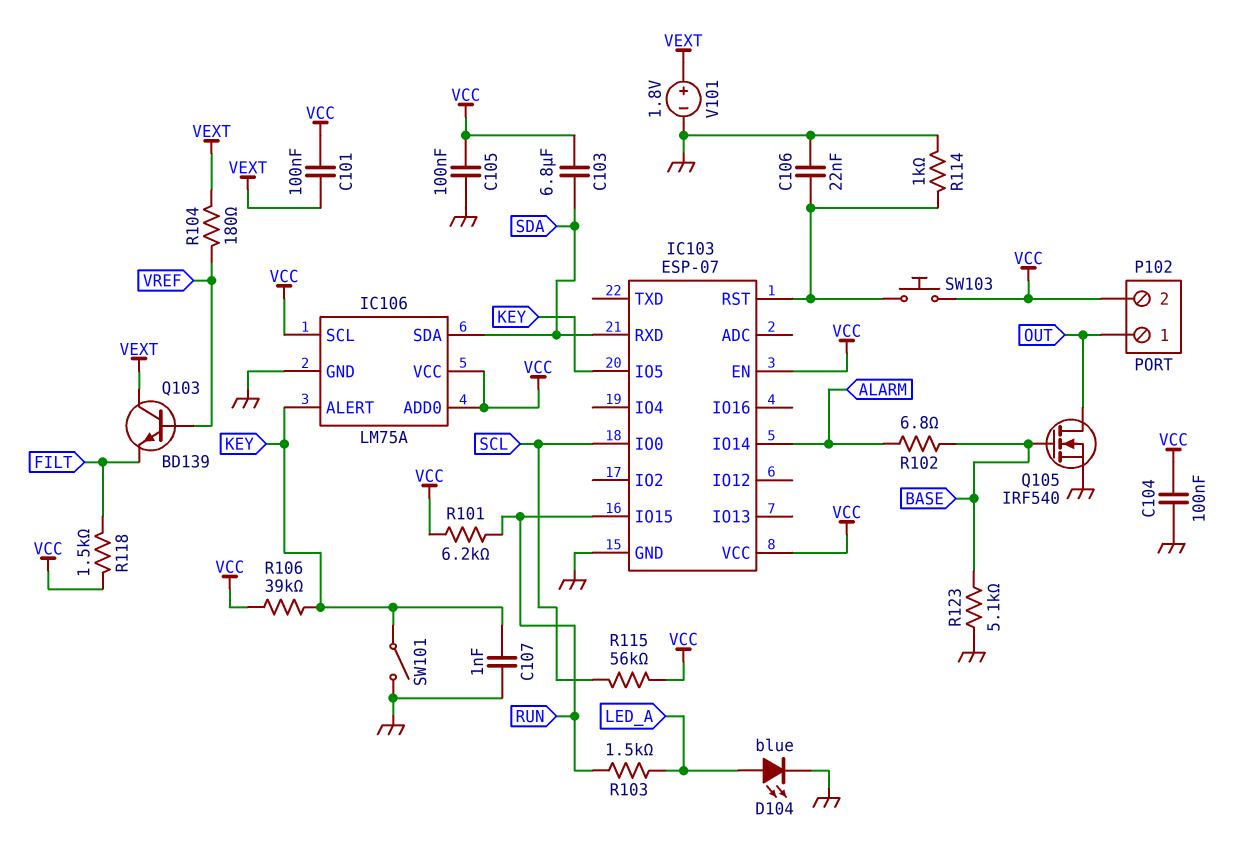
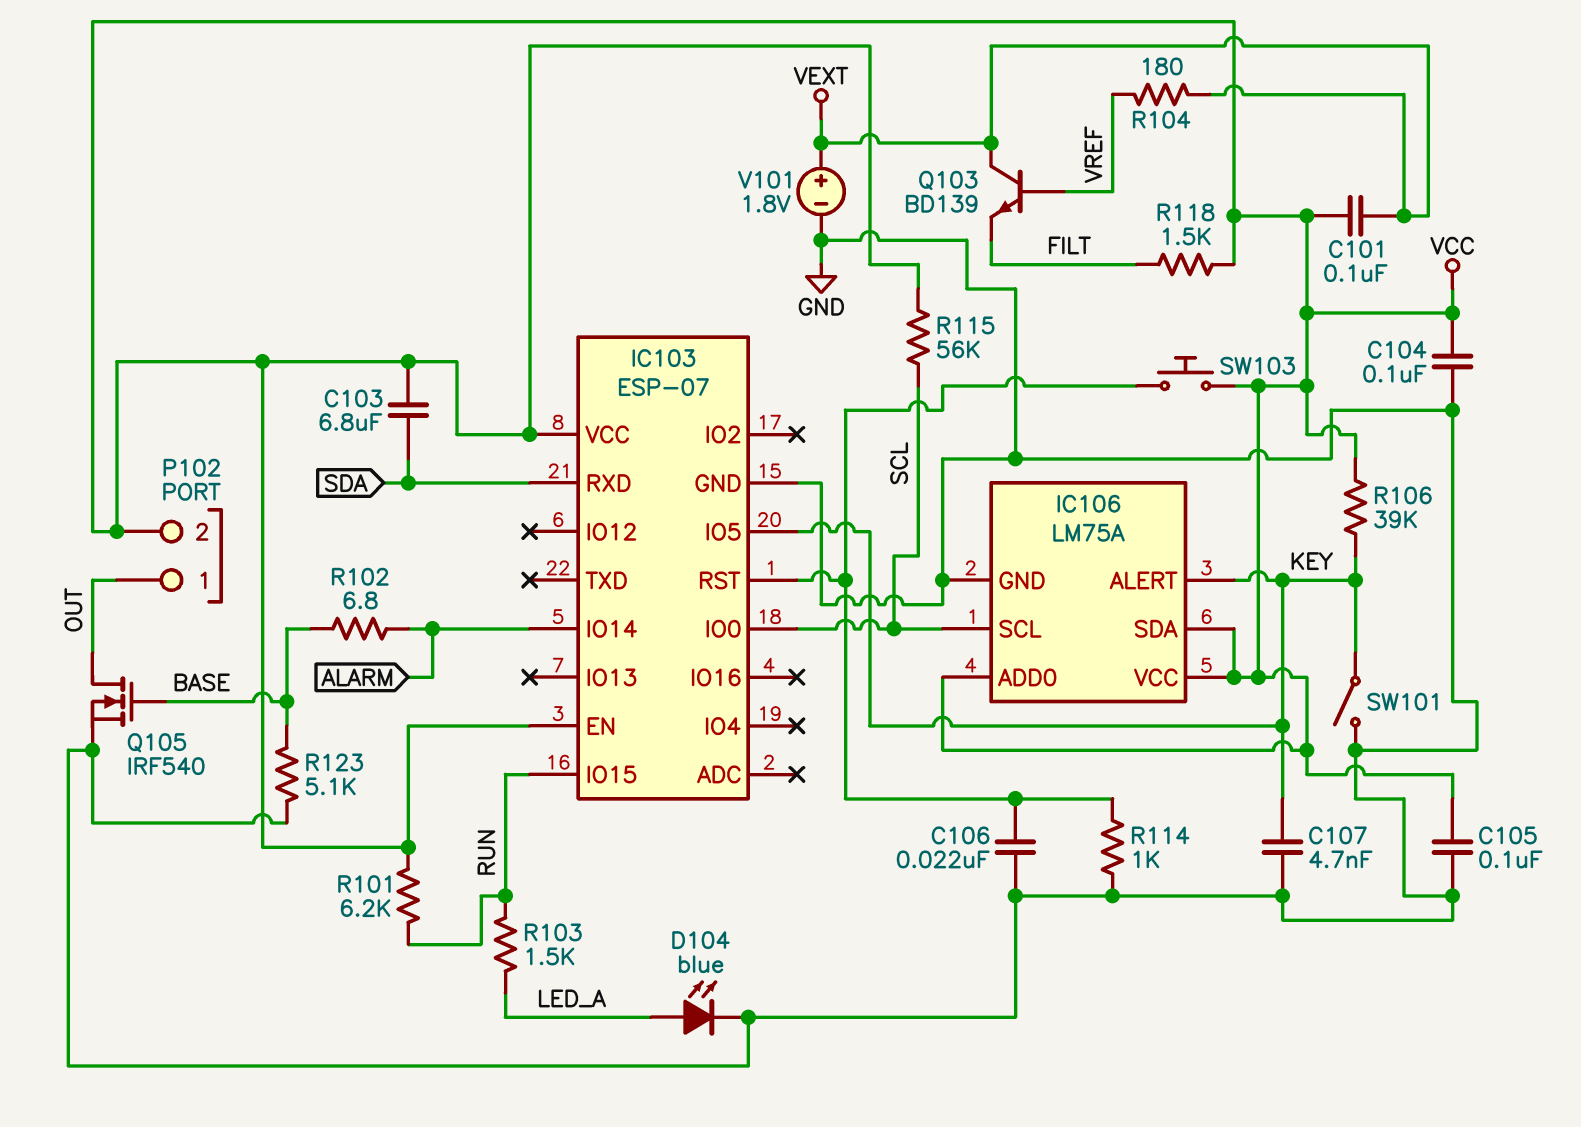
C107: 1nF (GND, KEY) -> 4.7nF (GND, KEY)
IC106 pin SCL: VCC -> SCL
IC106 pin SDA: SDA -> VCC

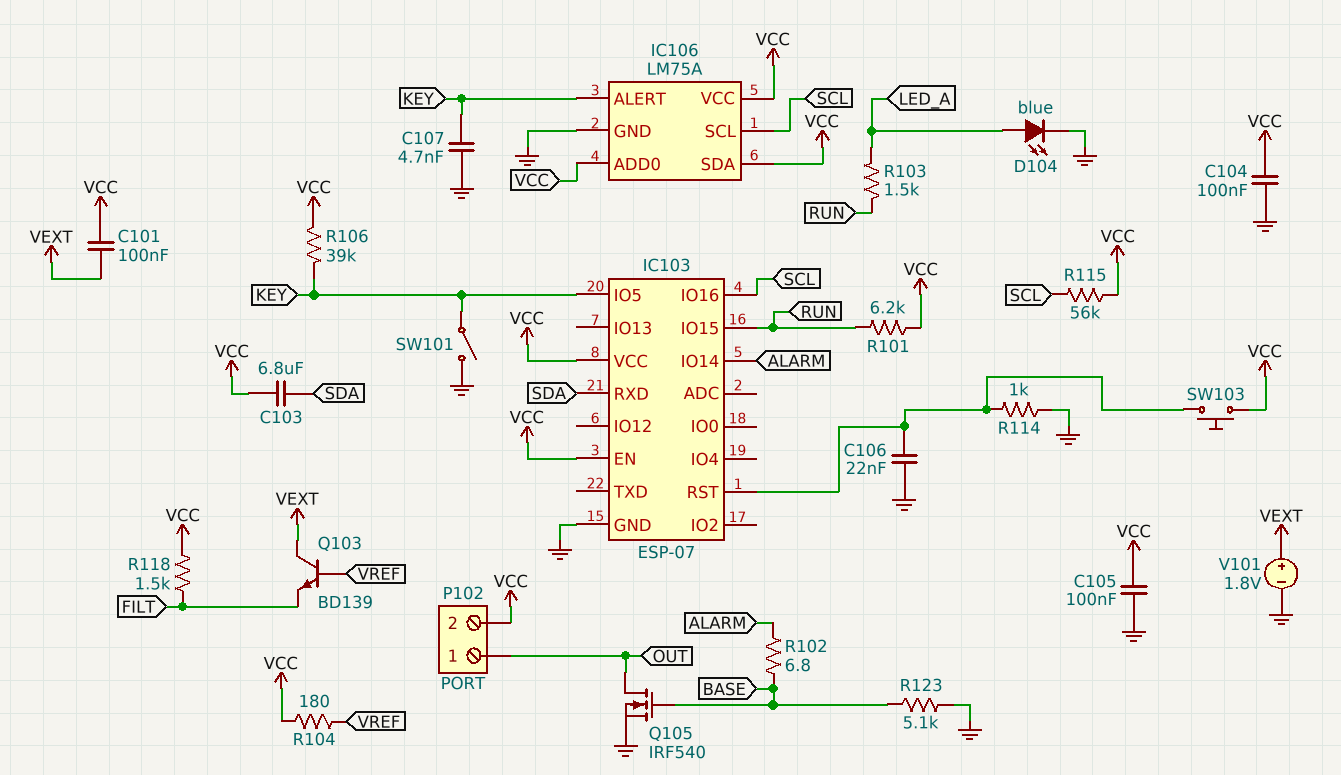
IC103 pin IO0: SCL -> none
IC103 pin IO16: none -> SCL
R104: 180 (VEXT, VREF) -> 180 (VCC, VREF)

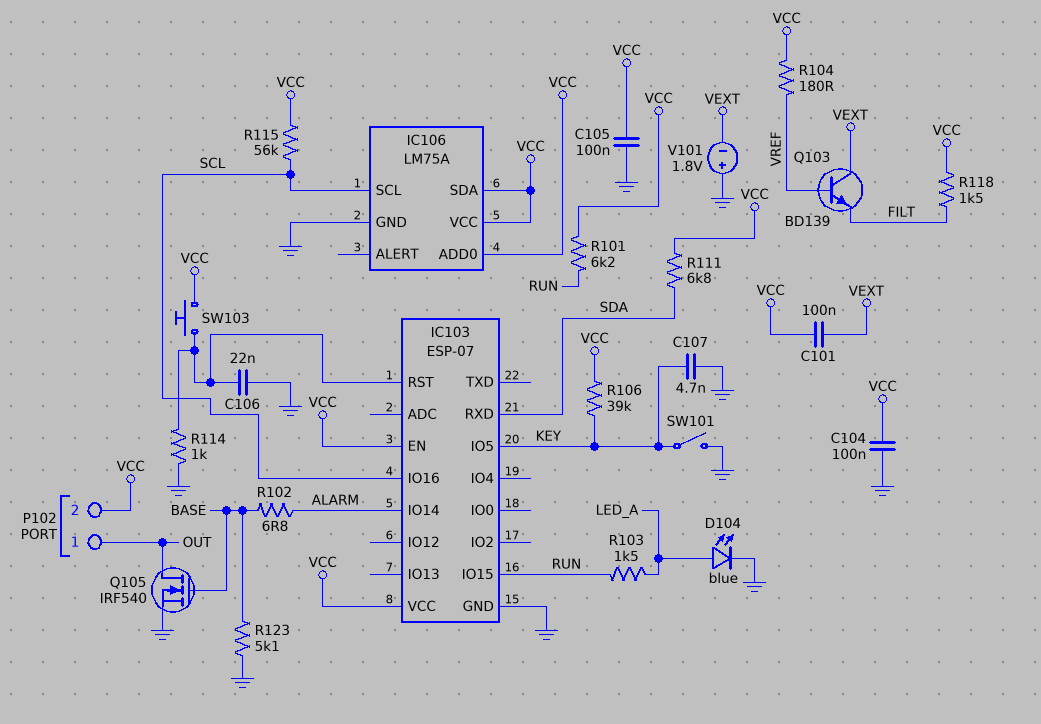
C103: 6.8uF (SDA, VCC) -> none
IC106 pin ALERT: KEY -> none
R111: none -> 6.8k (SDA, VCC)
V101: 1.8V (plus VEXT, minus GND) -> 1.8V (plus GND, minus VEXT)

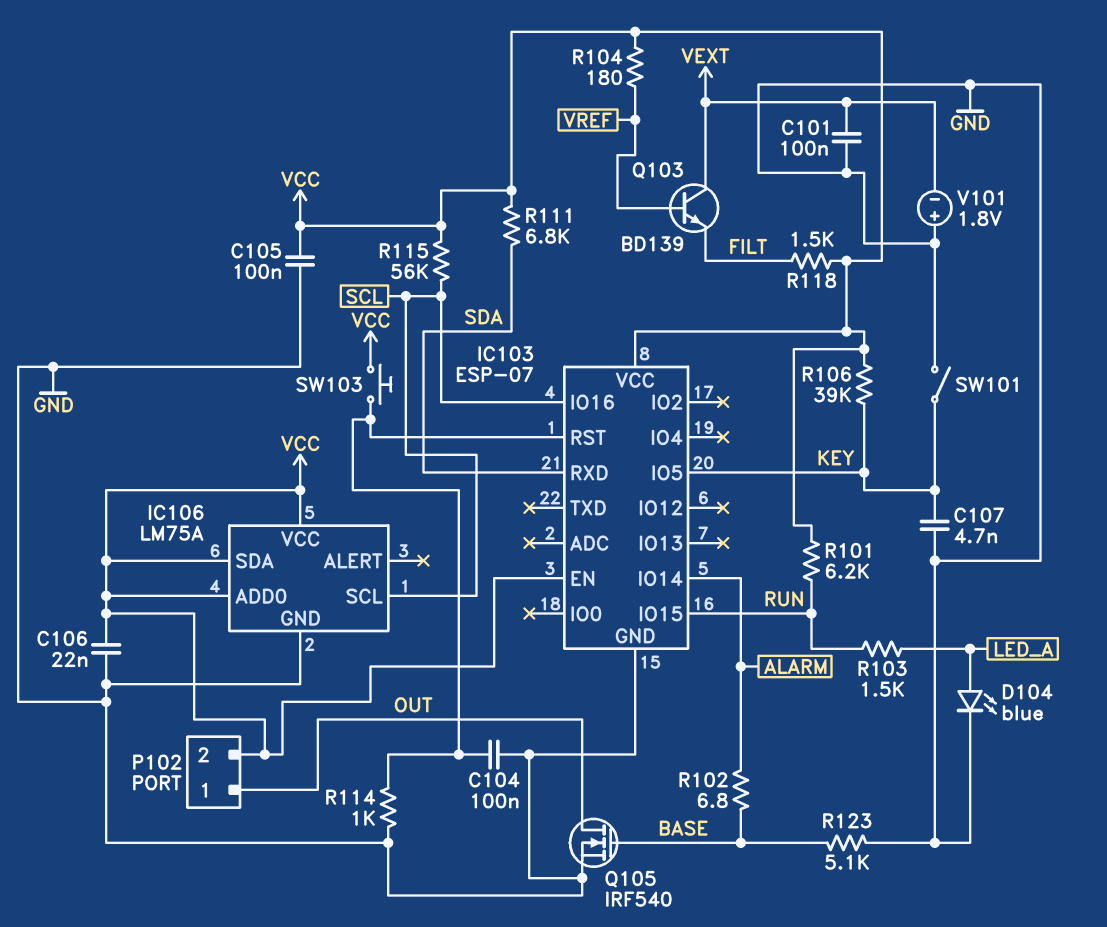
C101: 100nF (VCC, VEXT) -> 100nF (GND, VEXT)
C104: 100nF (GND, VCC) -> 100nF (GND, IC103/RST)
C106: 22nF (GND, IC103/RST) -> 22nF (GND, VCC)

